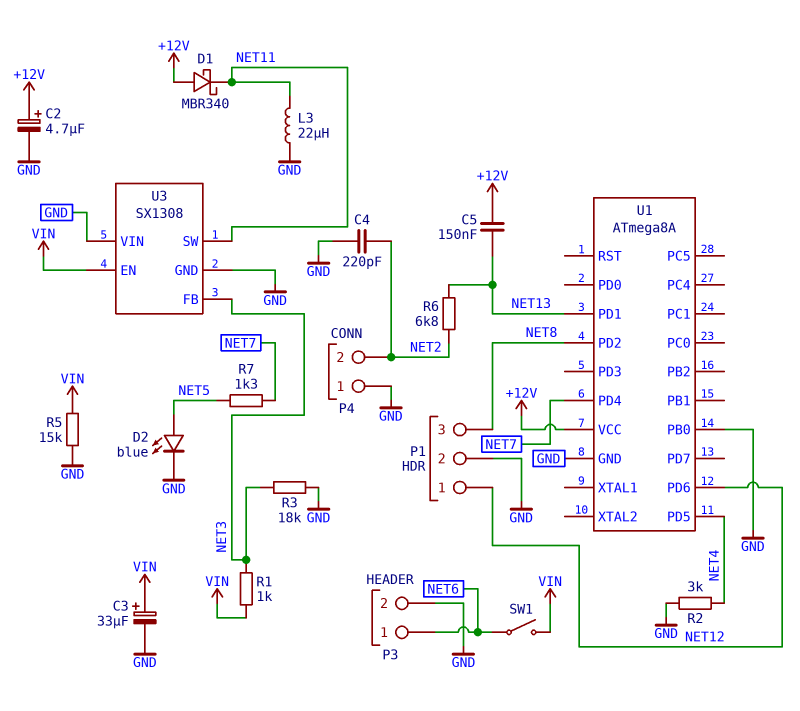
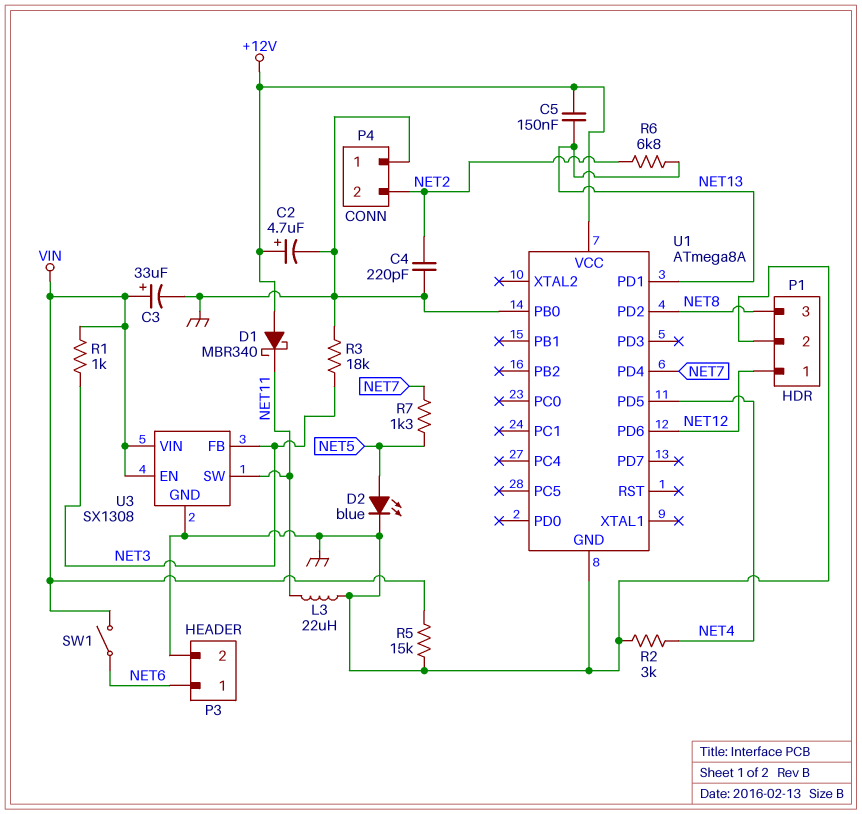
U3 pin VIN: GND -> VIN

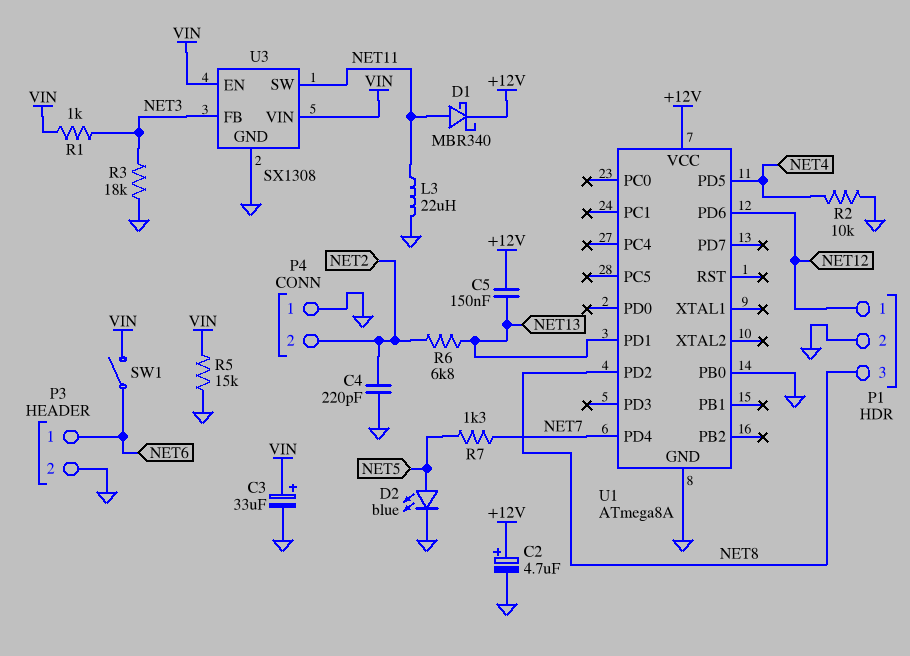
D1: schottky MBR340 (A +12V, K NET11) -> schottky MBR340 (A NET11, K +12V)
R2: 3k (GND, NET4) -> 10k (GND, NET4)

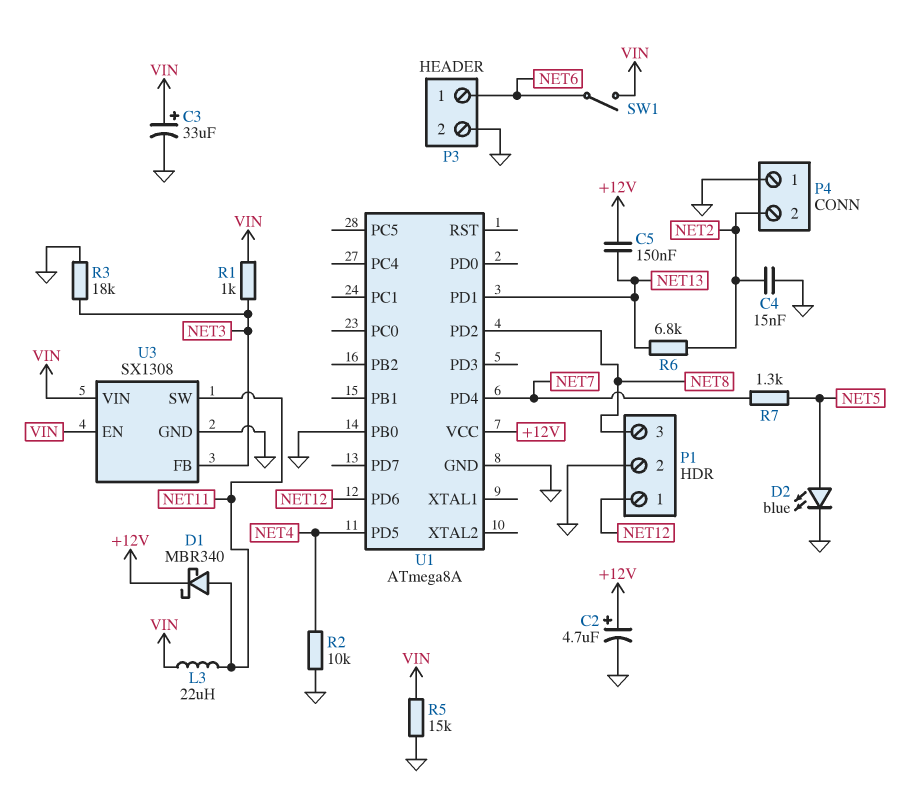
C4: 220pF (GND, NET2) -> 15nF (GND, NET2)
L3: 22uH (GND, NET11) -> 22uH (NET11, VIN)

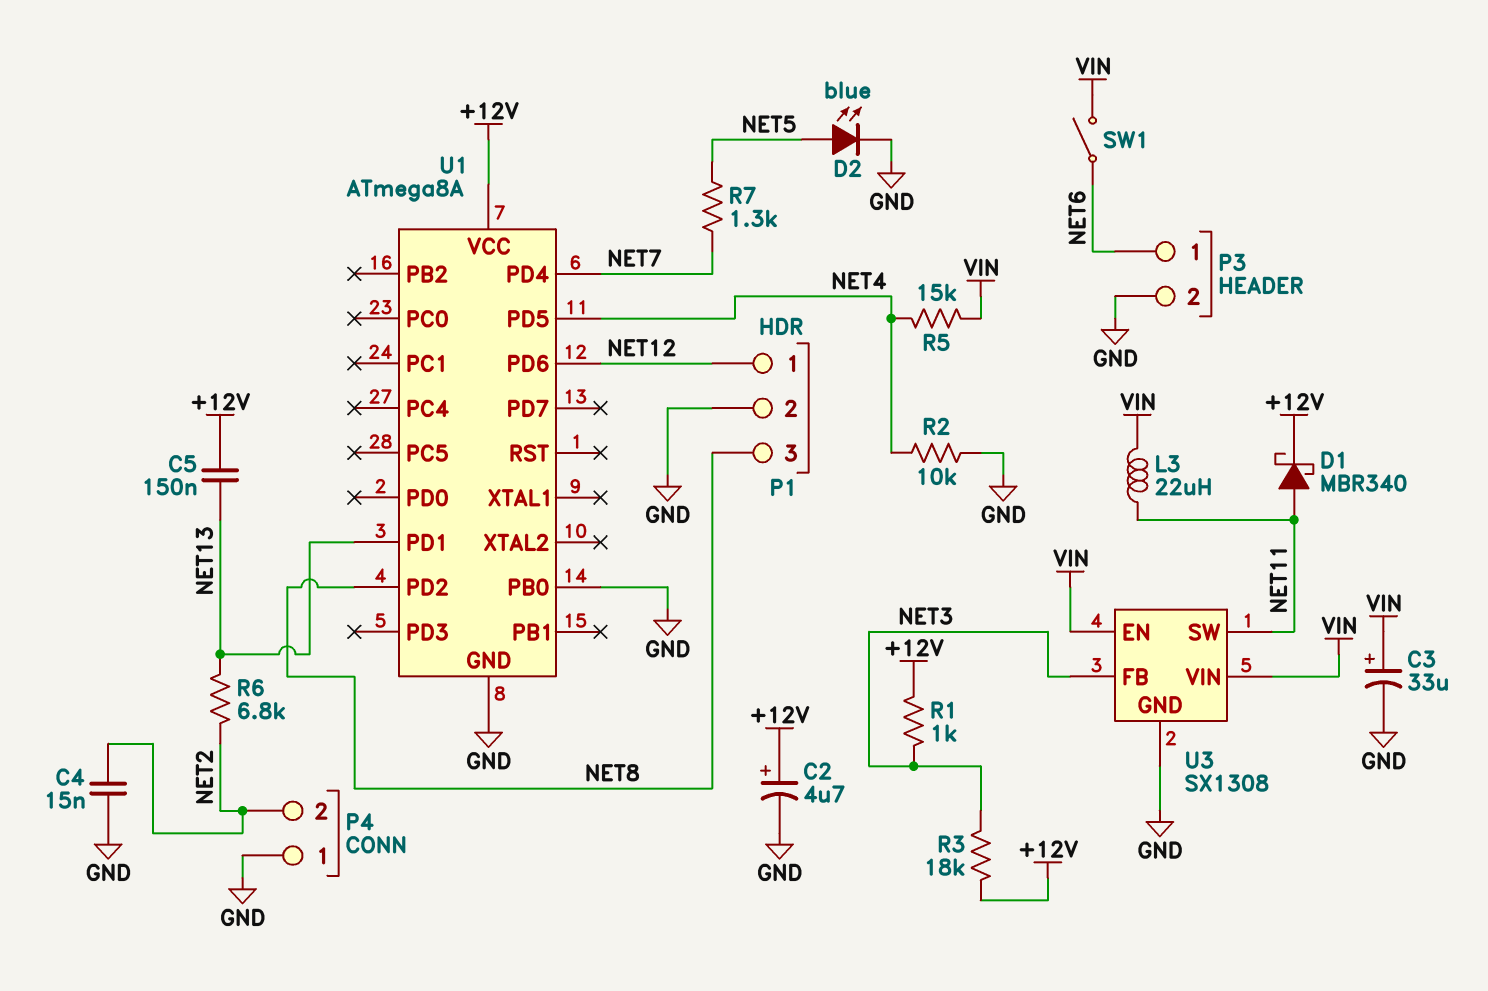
R1: 1k (NET3, VIN) -> 1k (+12V, NET3)
R3: 18k (GND, NET3) -> 18k (+12V, NET3)
R5: 15k (GND, VIN) -> 15k (NET4, VIN)

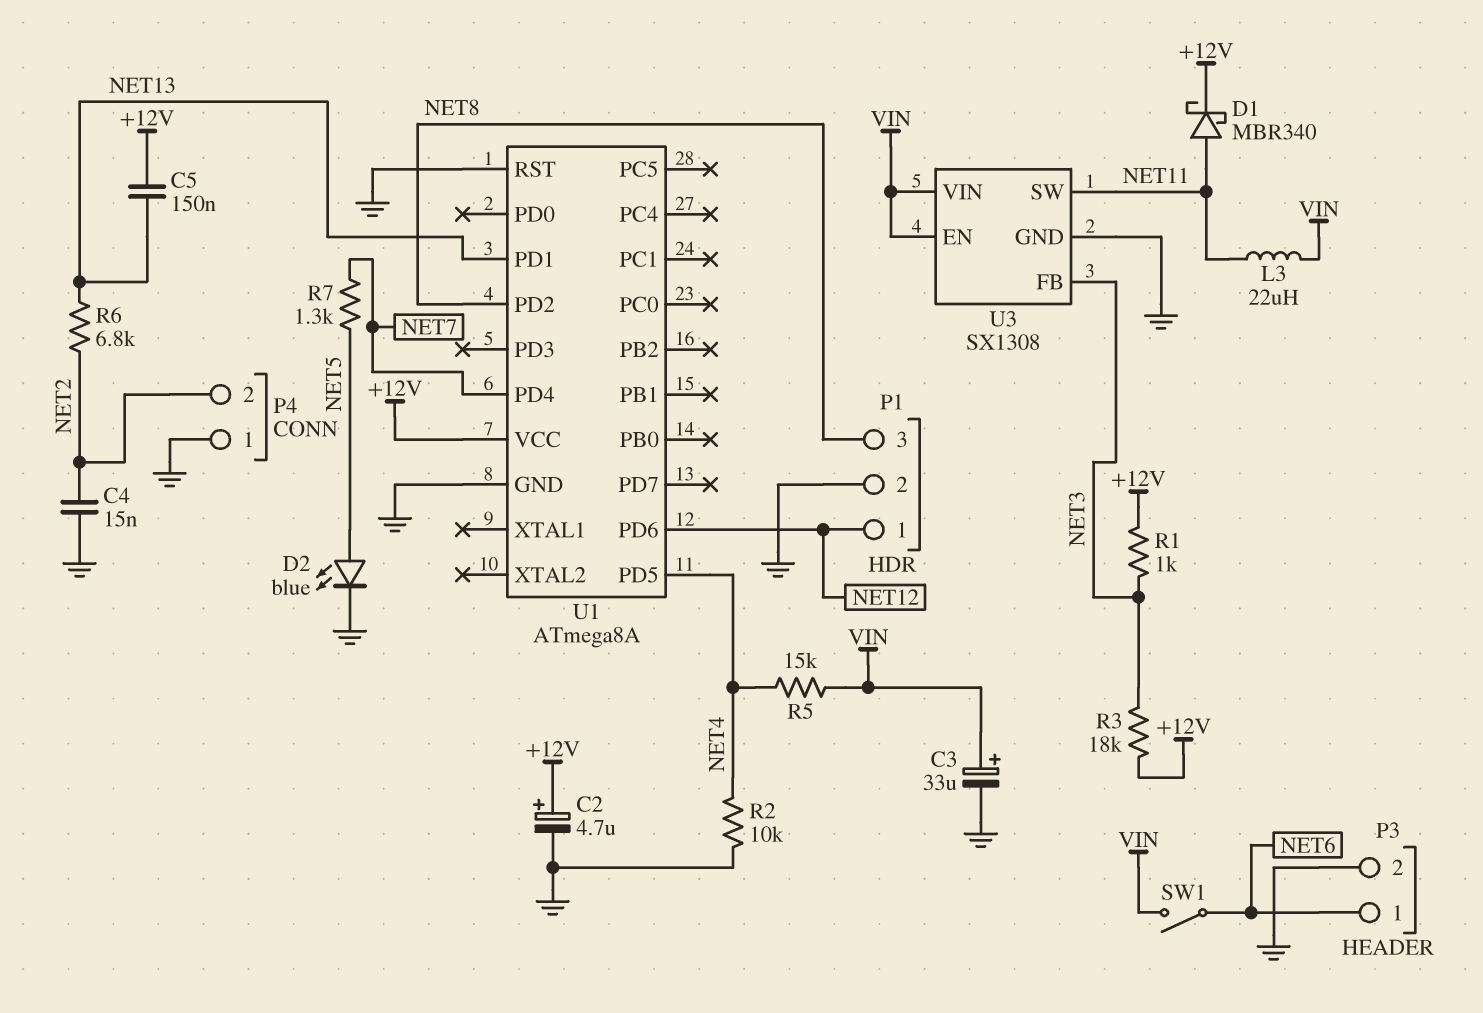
U1 pin PB0: GND -> none
U1 pin RST: none -> GND

